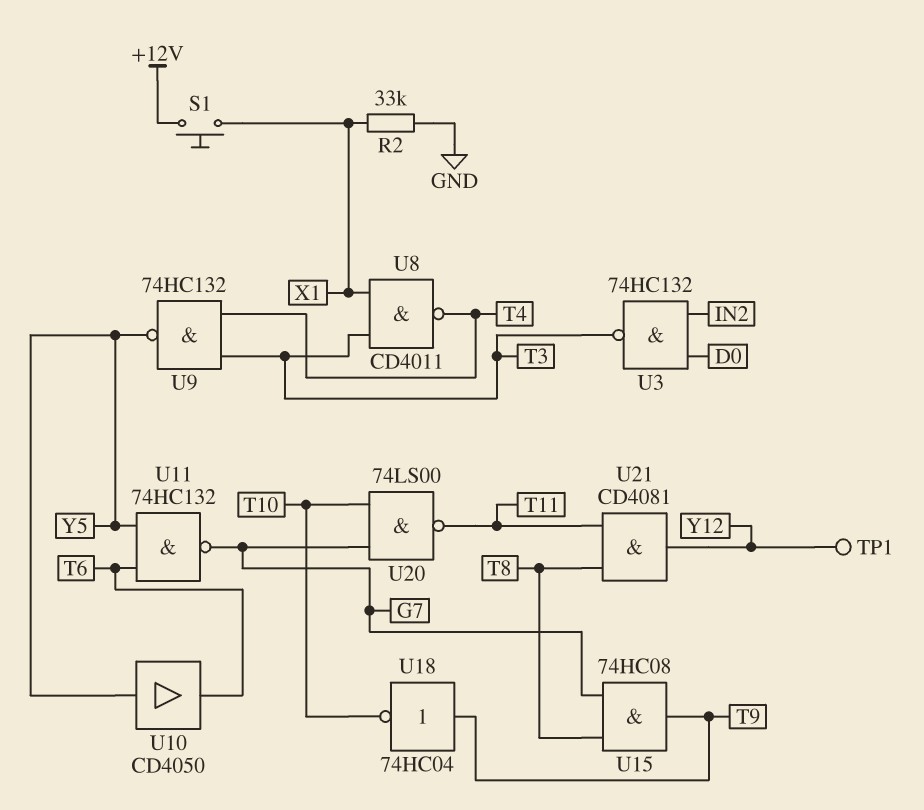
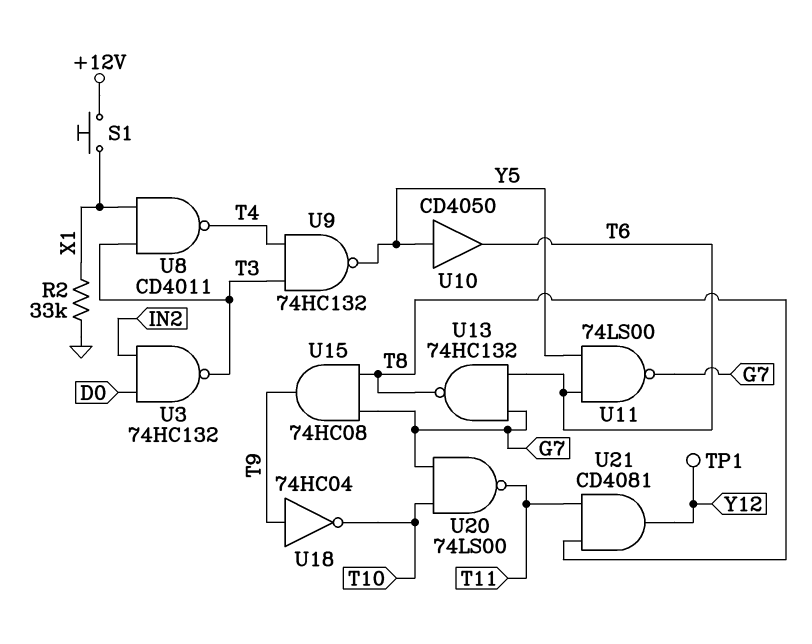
U11: NAND 74HC132 (in T6, in Y5, out G7) -> NAND 74LS00 (in T6, in Y5, out G7)
U13: none -> NAND 74HC132 (in G7, in T6, out T8)

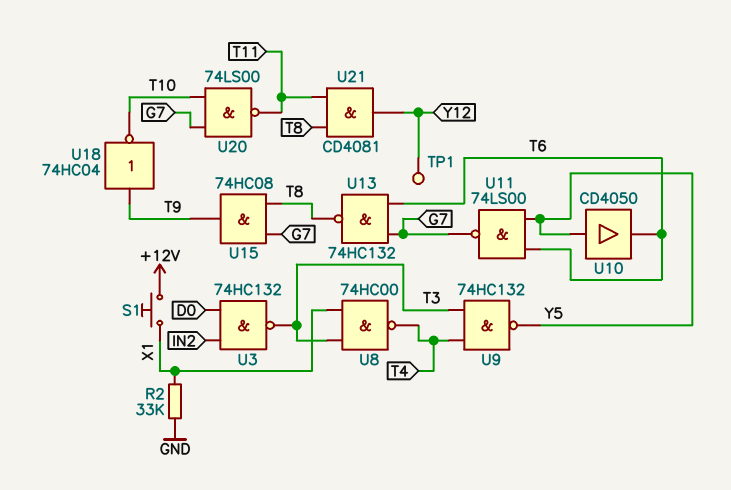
U8: NAND CD4011 (in T3, in X1, out T4) -> NAND 74HC00 (in T3, in X1, out T4)

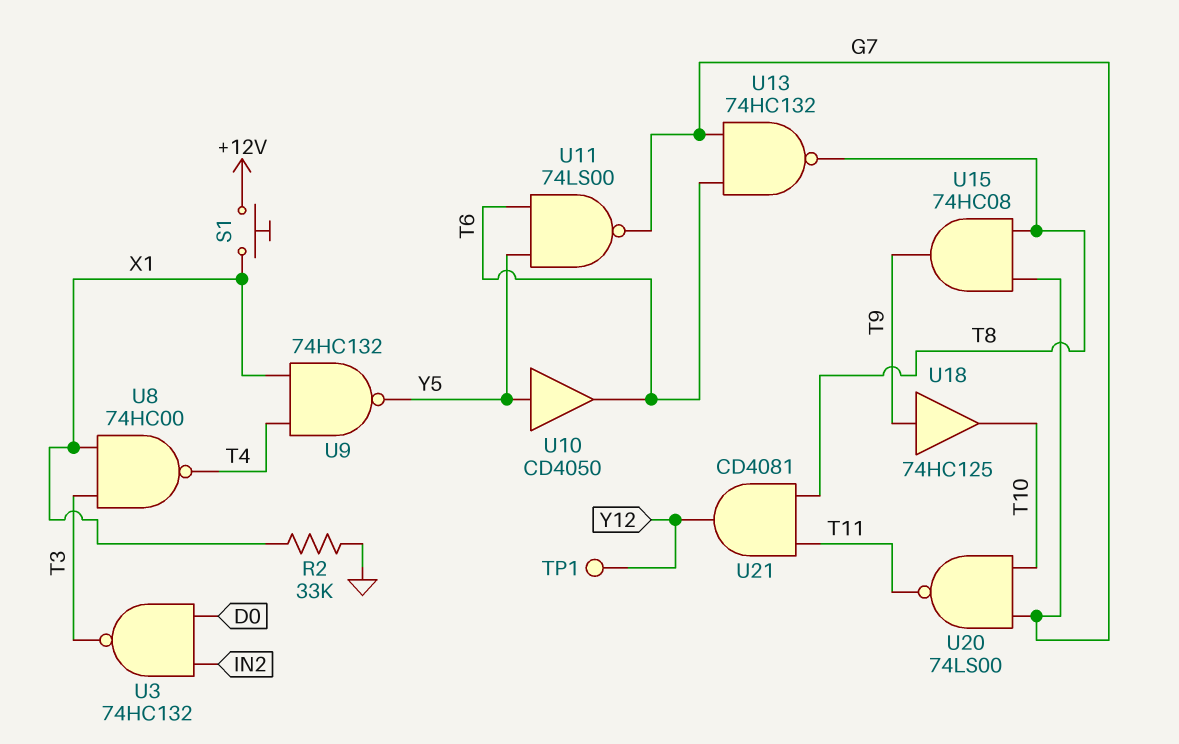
U9: NAND 74HC132 (in T3, in T4, out Y5) -> NAND 74HC132 (in T4, in X1, out Y5)
U18: NOT 74HC04 (in T9, out T10) -> buffer 74HC125 (in T9, out T10)

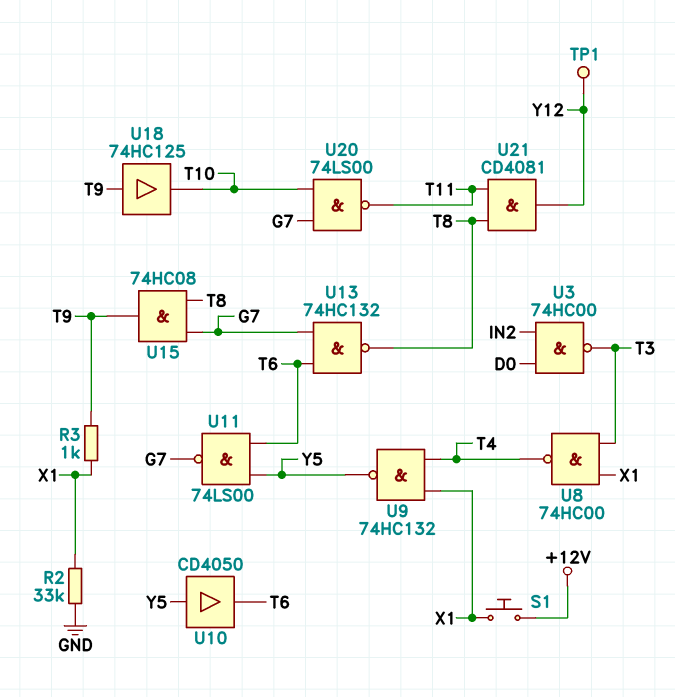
R3: none -> 1k (T9, X1)
U3: NAND 74HC132 (in D0, in IN2, out T3) -> NAND 74HC00 (in D0, in IN2, out T3)

